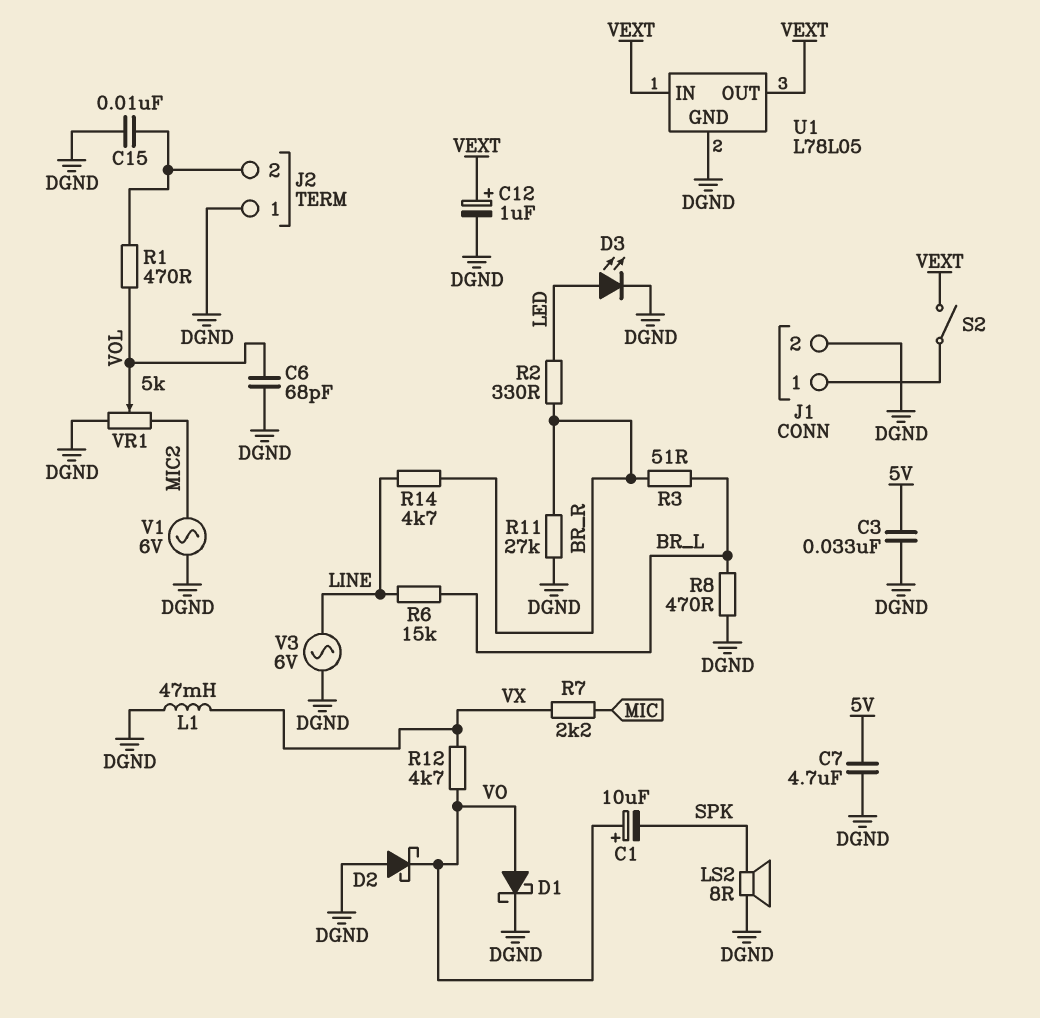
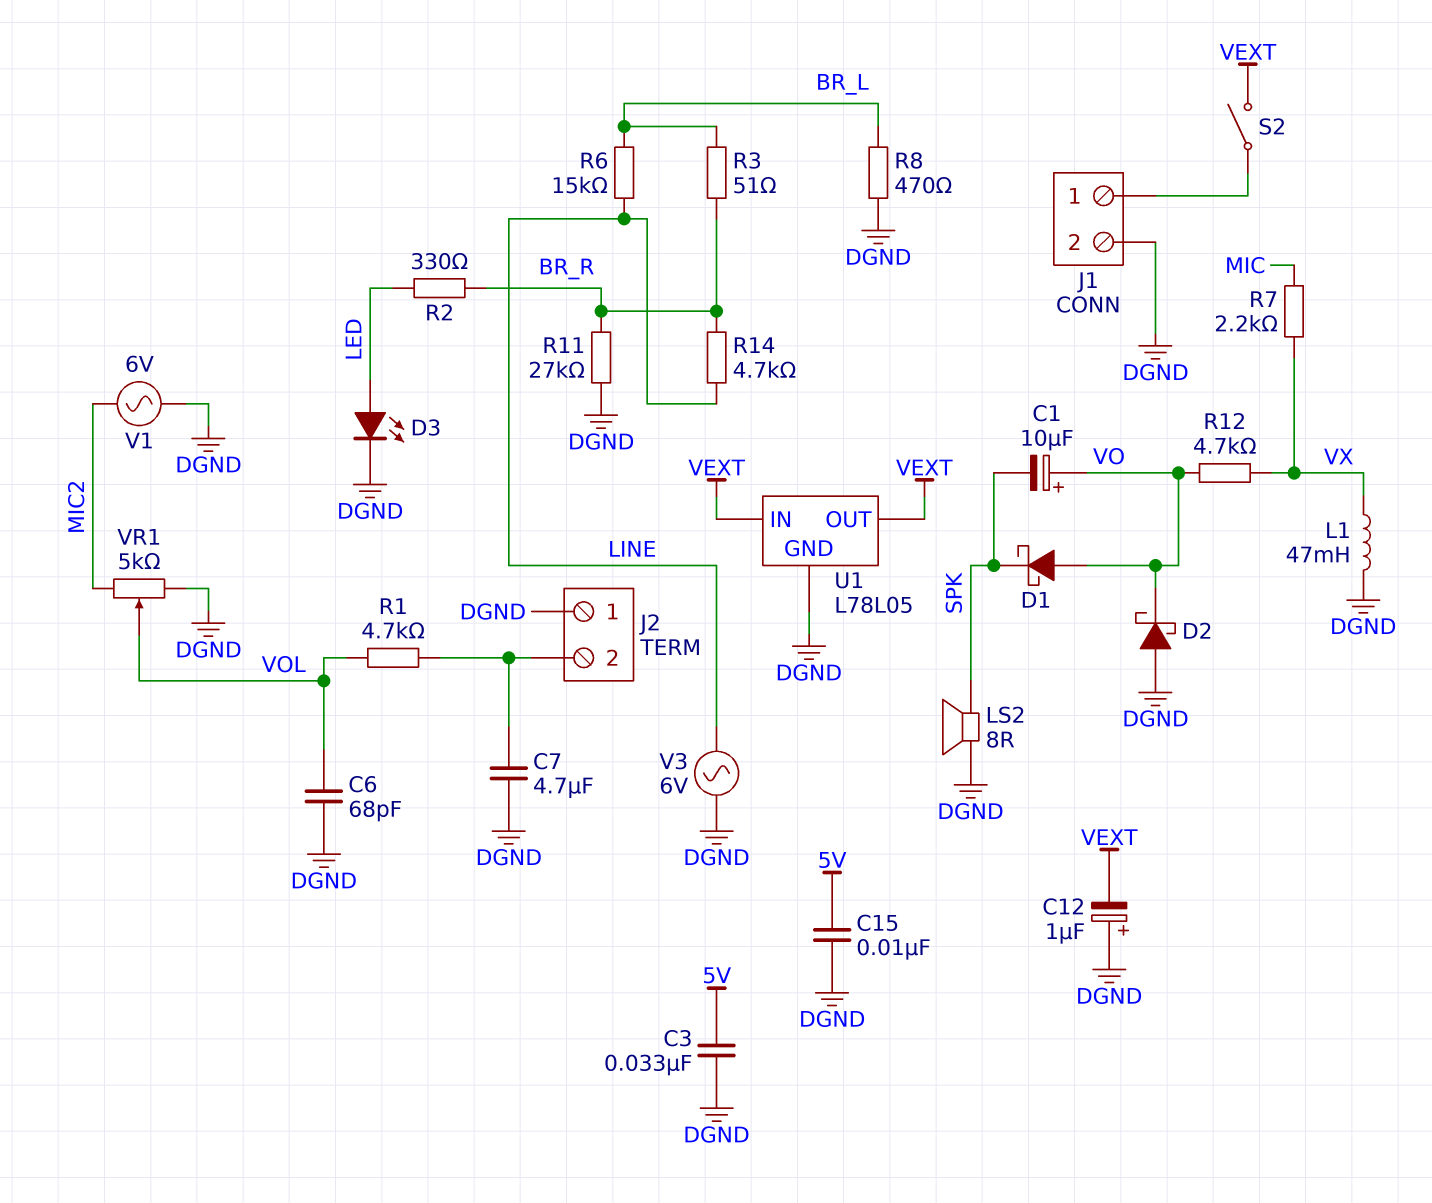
C7: 4.7uF (5V, DGND) -> 4.7uF (DGND, J2/2)
C12: 1uF (plus VEXT, minus DGND) -> 1uF (plus DGND, minus VEXT)
C15: 10nF (DGND, J2/2) -> 10nF (5V, DGND)
D1: schottky (A VO, K DGND) -> schottky (A VO, K SPK)
R1: 470 (J2/2, VOL) -> 4.7k (J2/2, VOL)

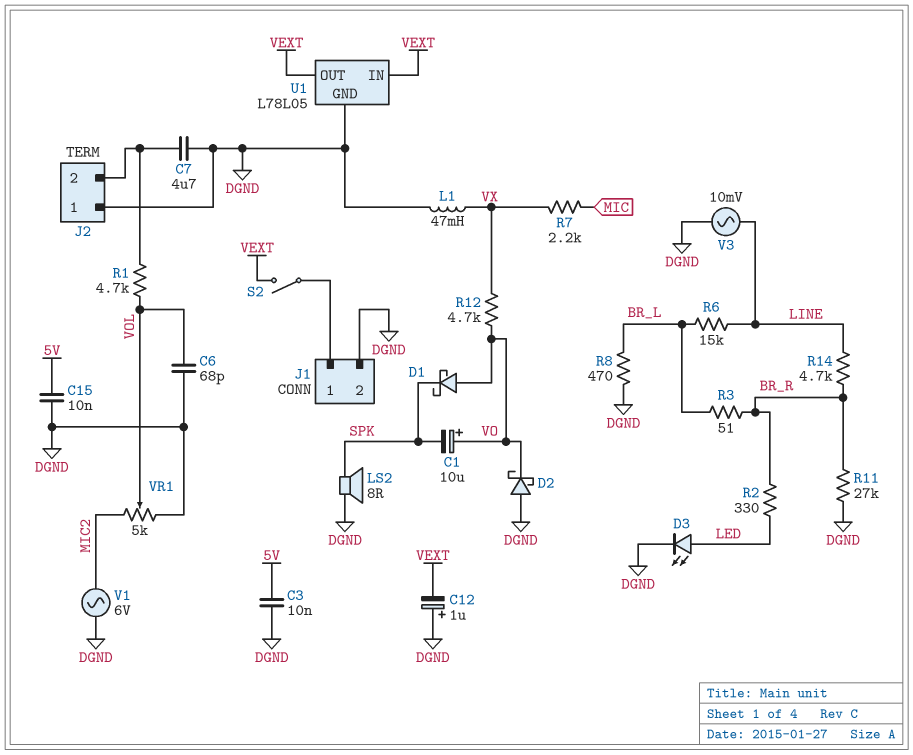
C3: 33nF (5V, DGND) -> 10nF (5V, DGND)
V3: AC 6V (DGND, LINE) -> AC 10mV (DGND, LINE)

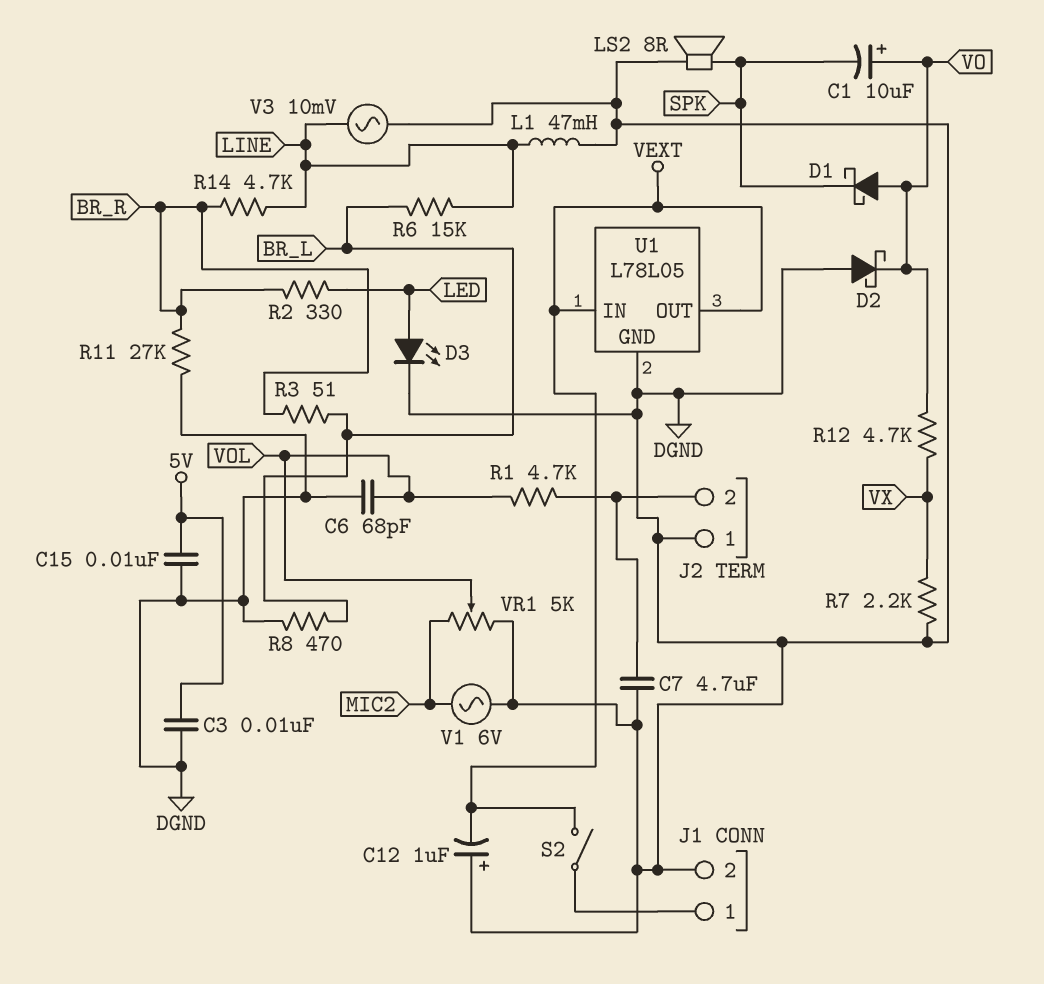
L1: 47mH (DGND, VX) -> 47mH (DGND, LINE)
R7: 2.2k (MIC, VX) -> 2.2k (DGND, VX)

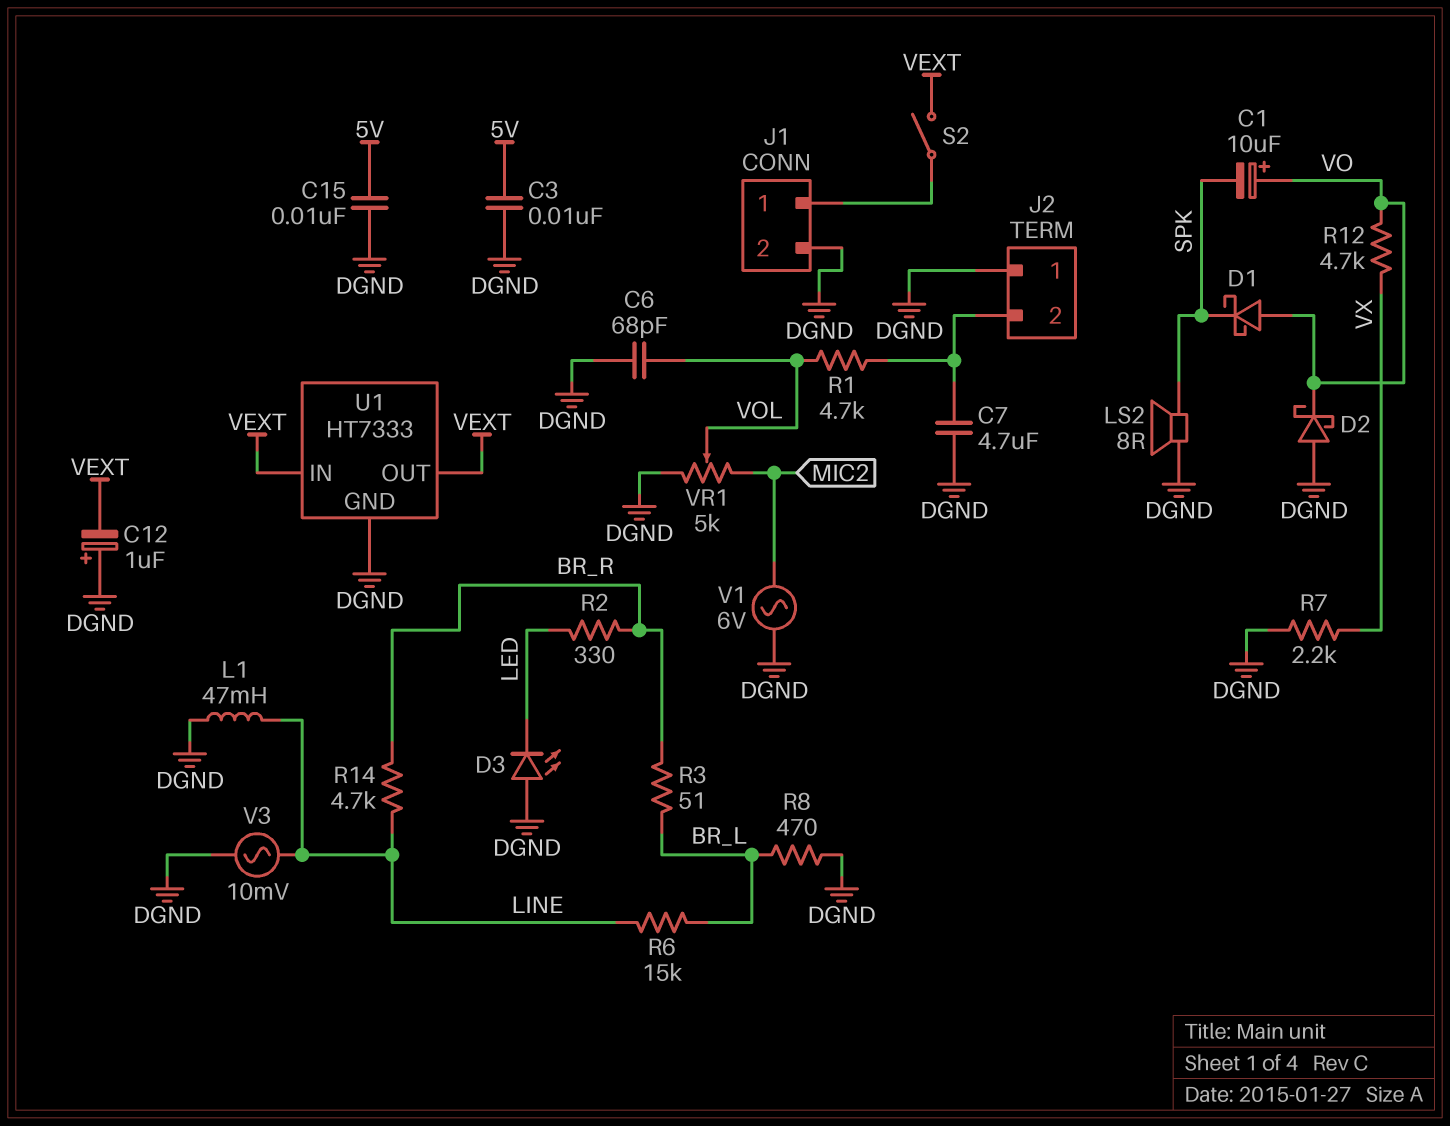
D3: LED (A LED, K DGND) -> LED (A DGND, K LED)
R11: 27k (BR_R, DGND) -> none
U1: L78L05 -> HT7333

